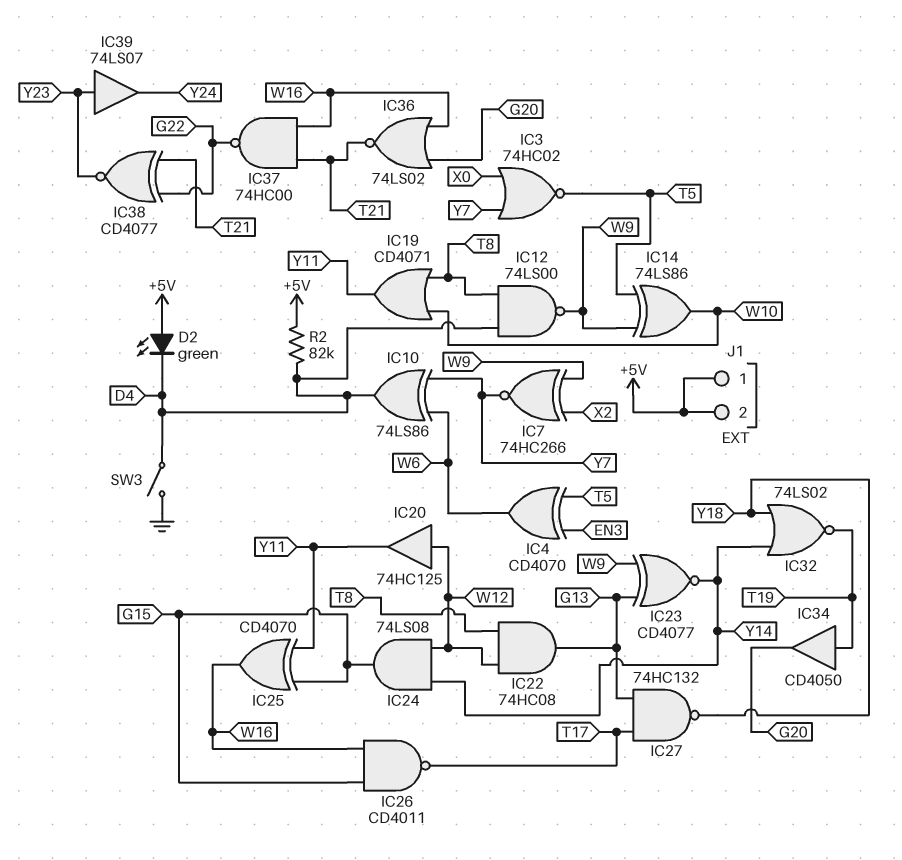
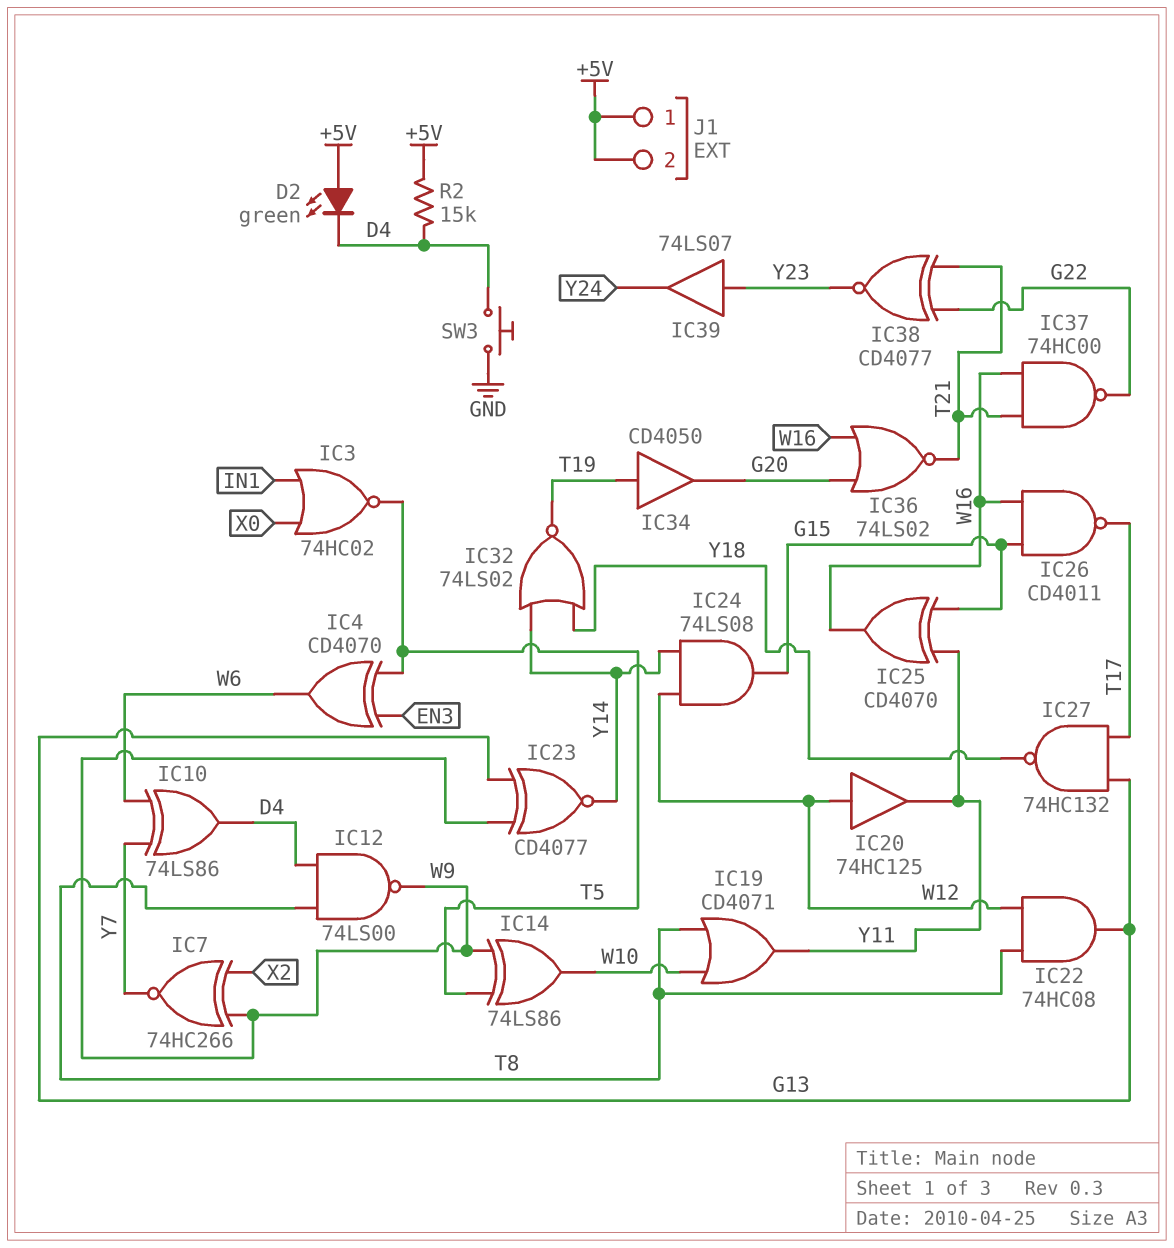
IC3: NOR 74HC02 (in X0, in Y7, out T5) -> NOR 74HC02 (in IN1, in X0, out T5)
R2: 82k (+5V, D4) -> 15k (+5V, D4)
SW3: switch (D4, GND) -> button (D4, GND)

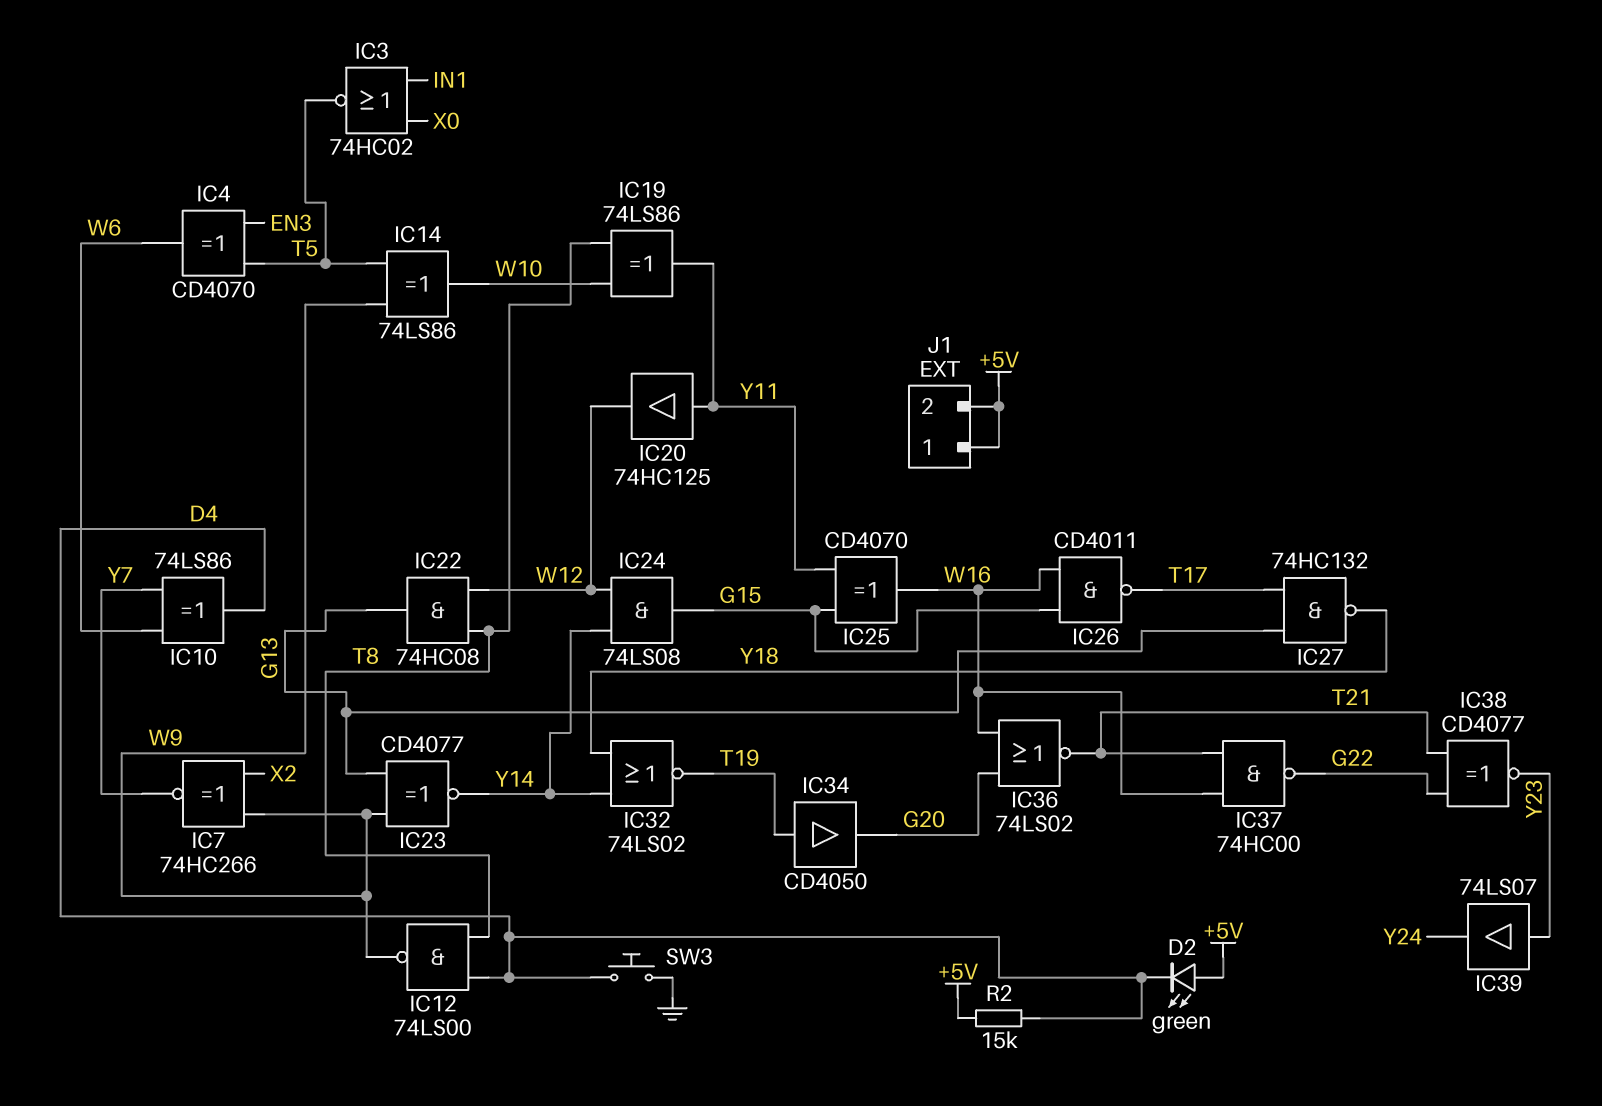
IC19: OR CD4071 (in T8, in W10, out Y11) -> XOR 74LS86 (in T8, in W10, out Y11)
IC20: buffer 74HC125 (in W12, out Y11) -> buffer 74HC125 (in Y11, out W12)

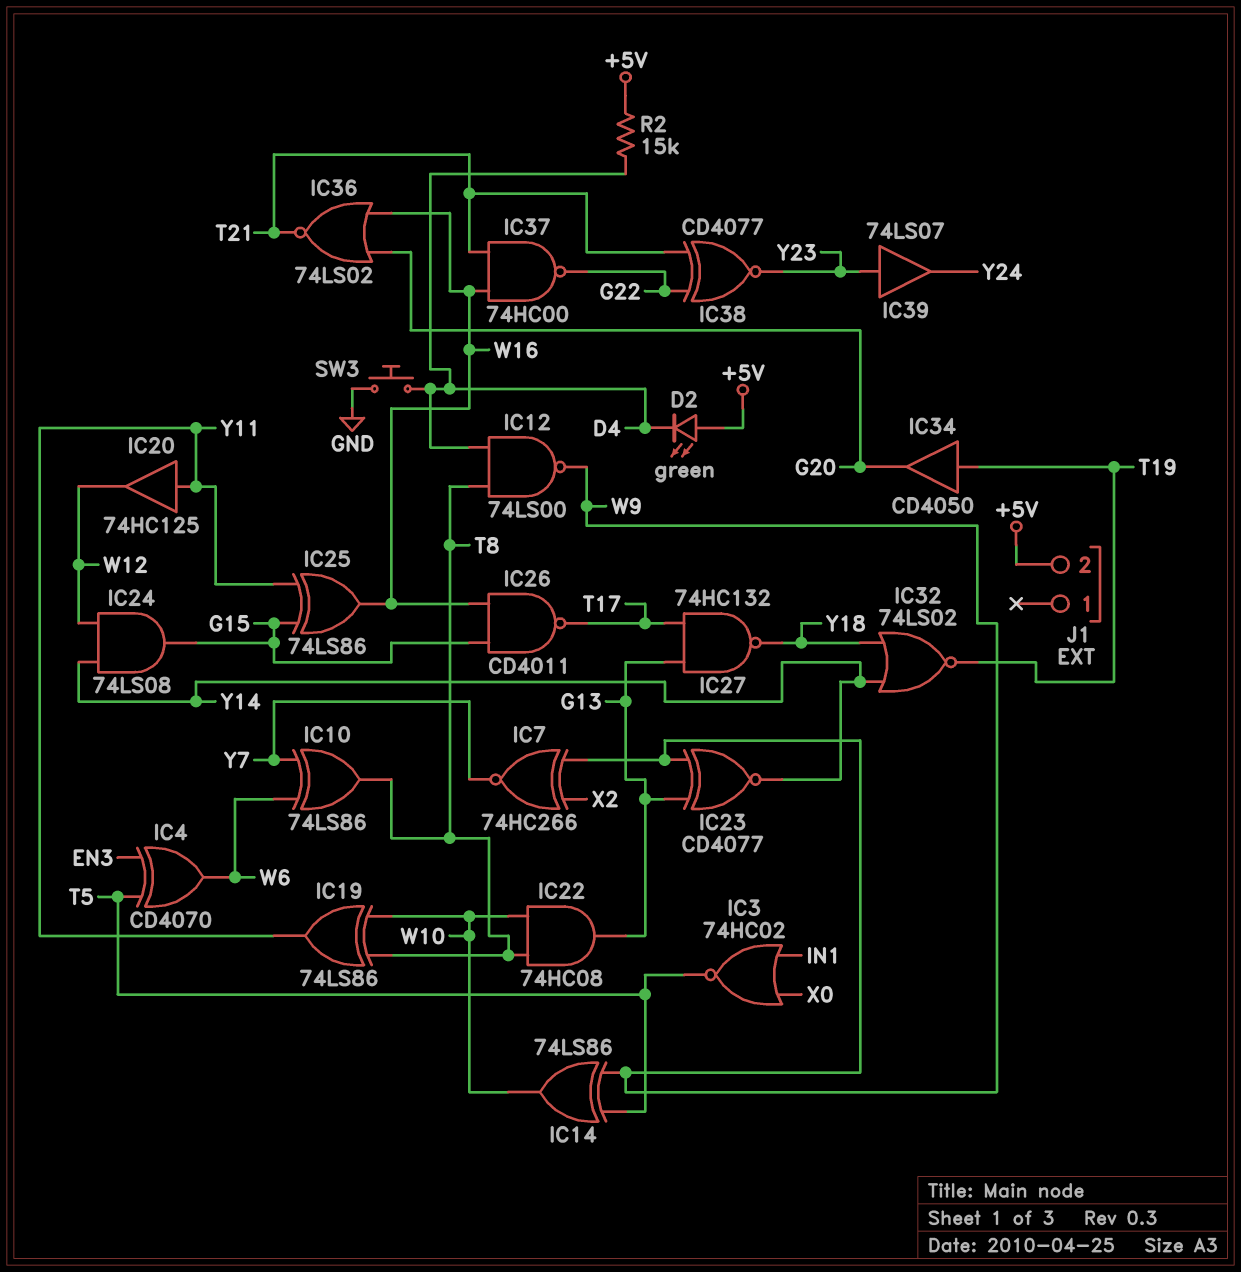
IC10: XOR 74LS86 (in W6, in Y7, out D4) -> XOR 74LS86 (in W6, in Y7, out T8)
IC22: AND 74HC08 (in T8, in W12, out G13) -> AND 74HC08 (in T8, in W10, out G13)
IC25: XOR CD4070 (in G15, in Y11, out W16) -> XOR 74LS86 (in G15, in Y11, out W16)
J1 pin 1: +5V -> none

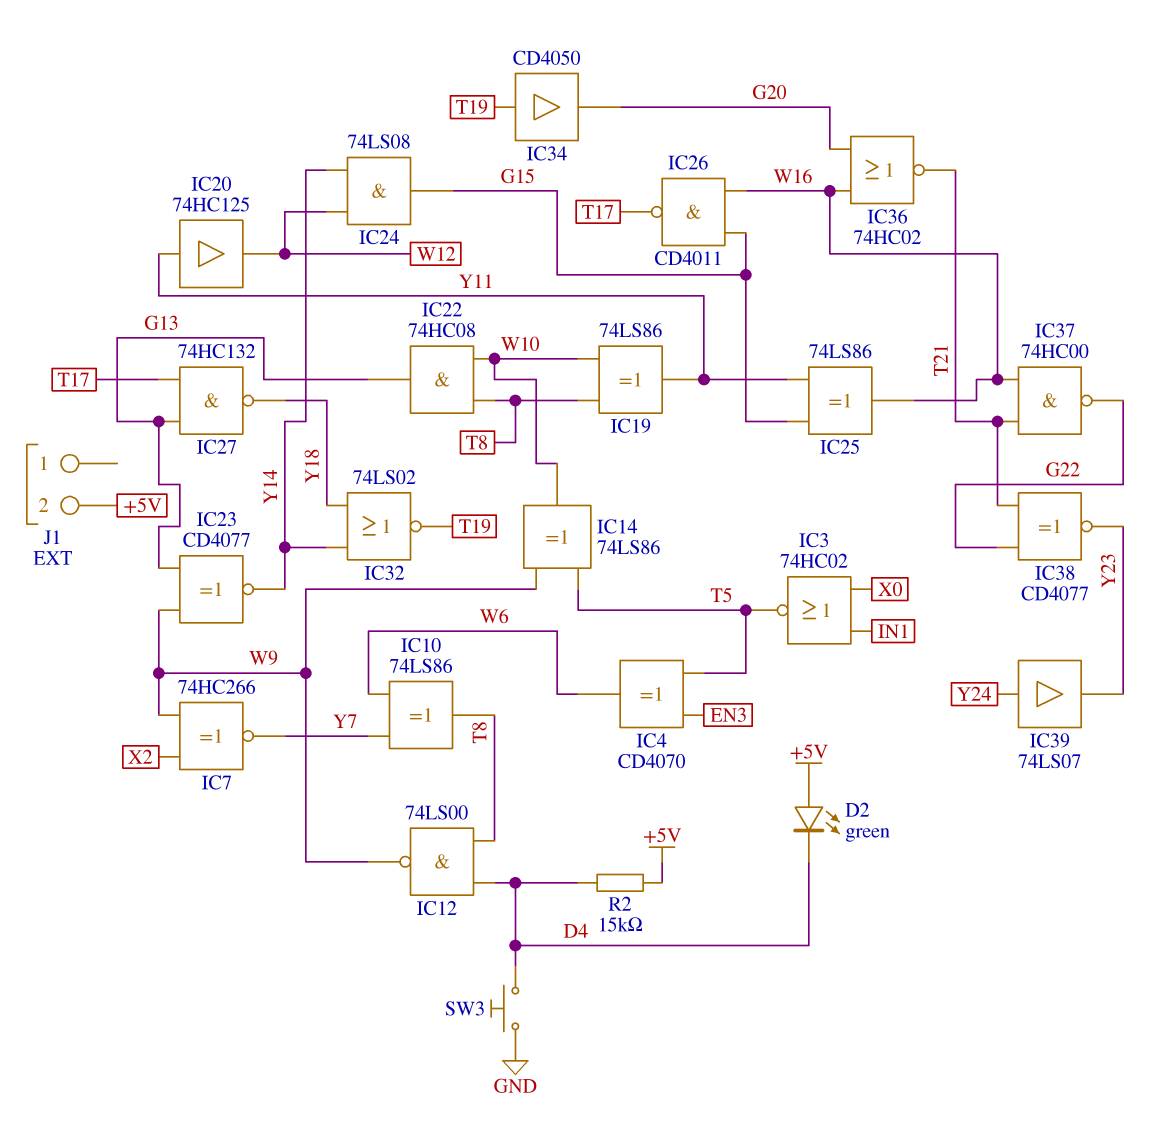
IC36: NOR 74LS02 (in G20, in W16, out T21) -> NOR 74HC02 (in G20, in W16, out T21)
IC39: buffer 74LS07 (in Y23, out Y24) -> buffer 74LS07 (in Y24, out Y23)

